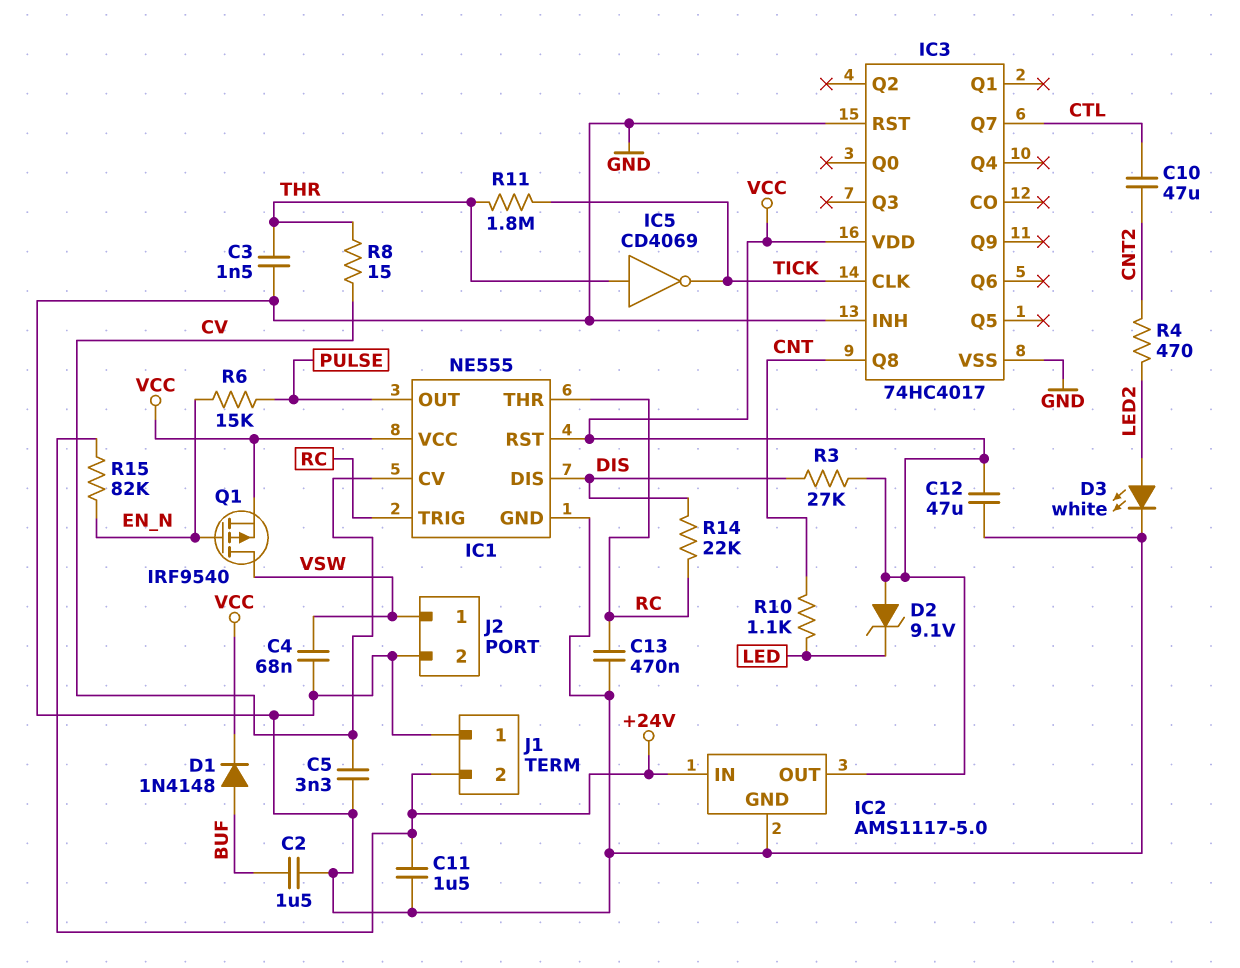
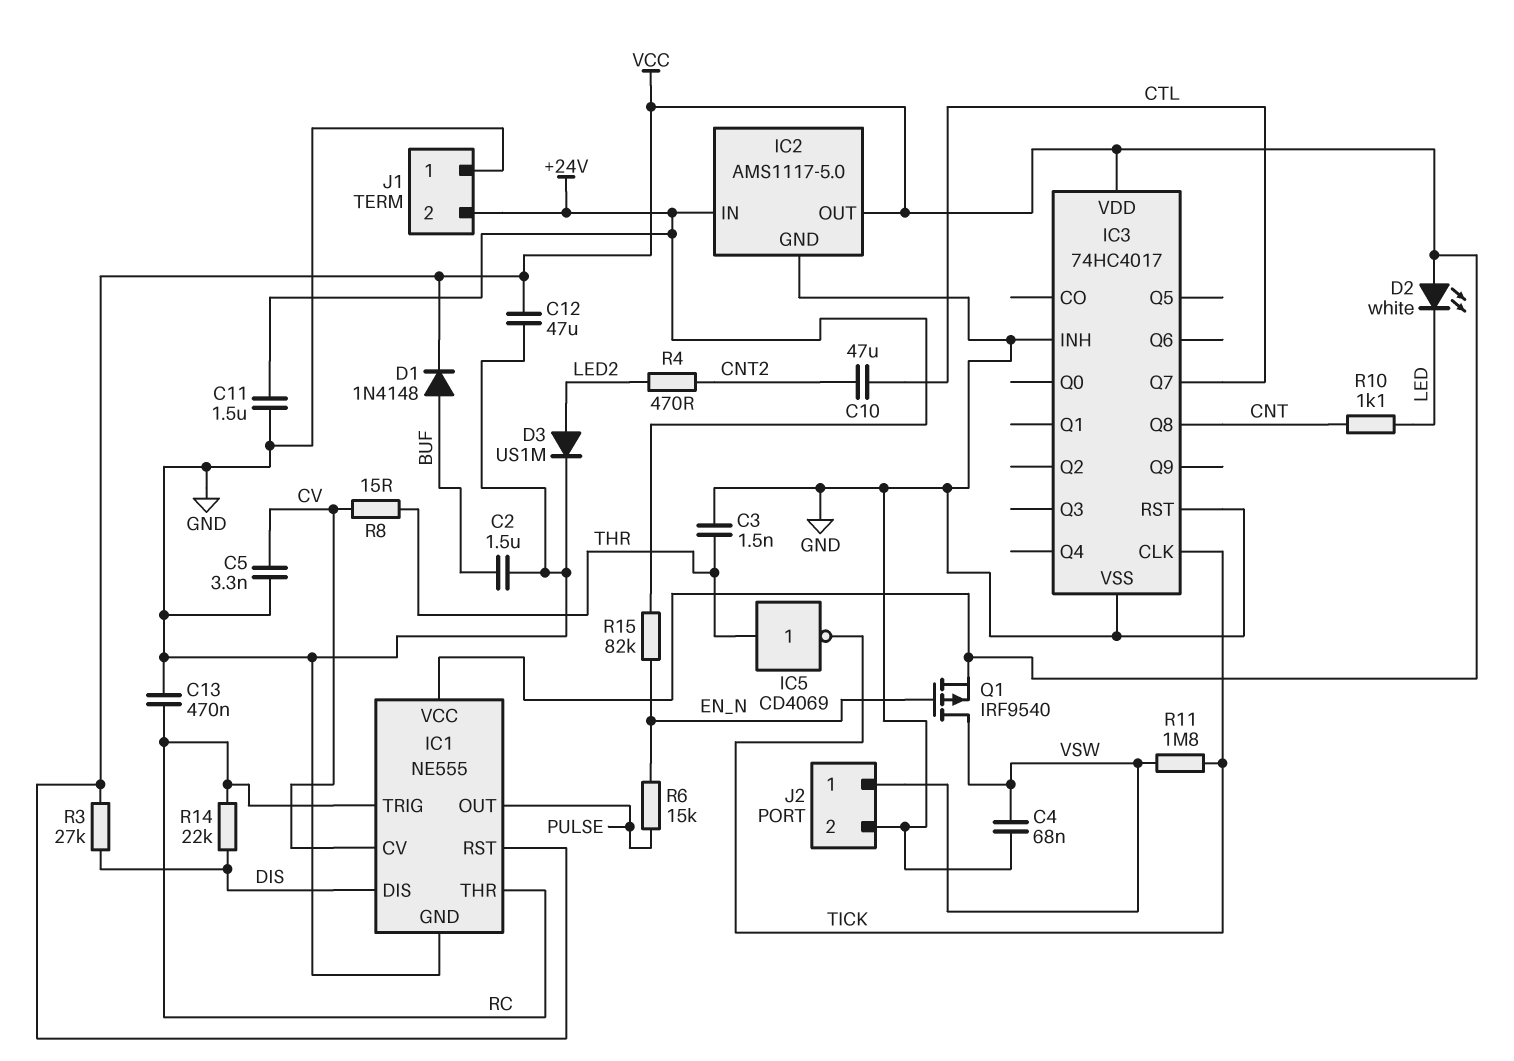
D2: zener 9.1V (A VCC, K LED) -> LED white (A VCC, K LED)
D3: LED white (A LED2, K GND) -> diode US1M (A LED2, K GND)
R11: 1.8M (THR, TICK) -> 1.8M (TICK, VSW)

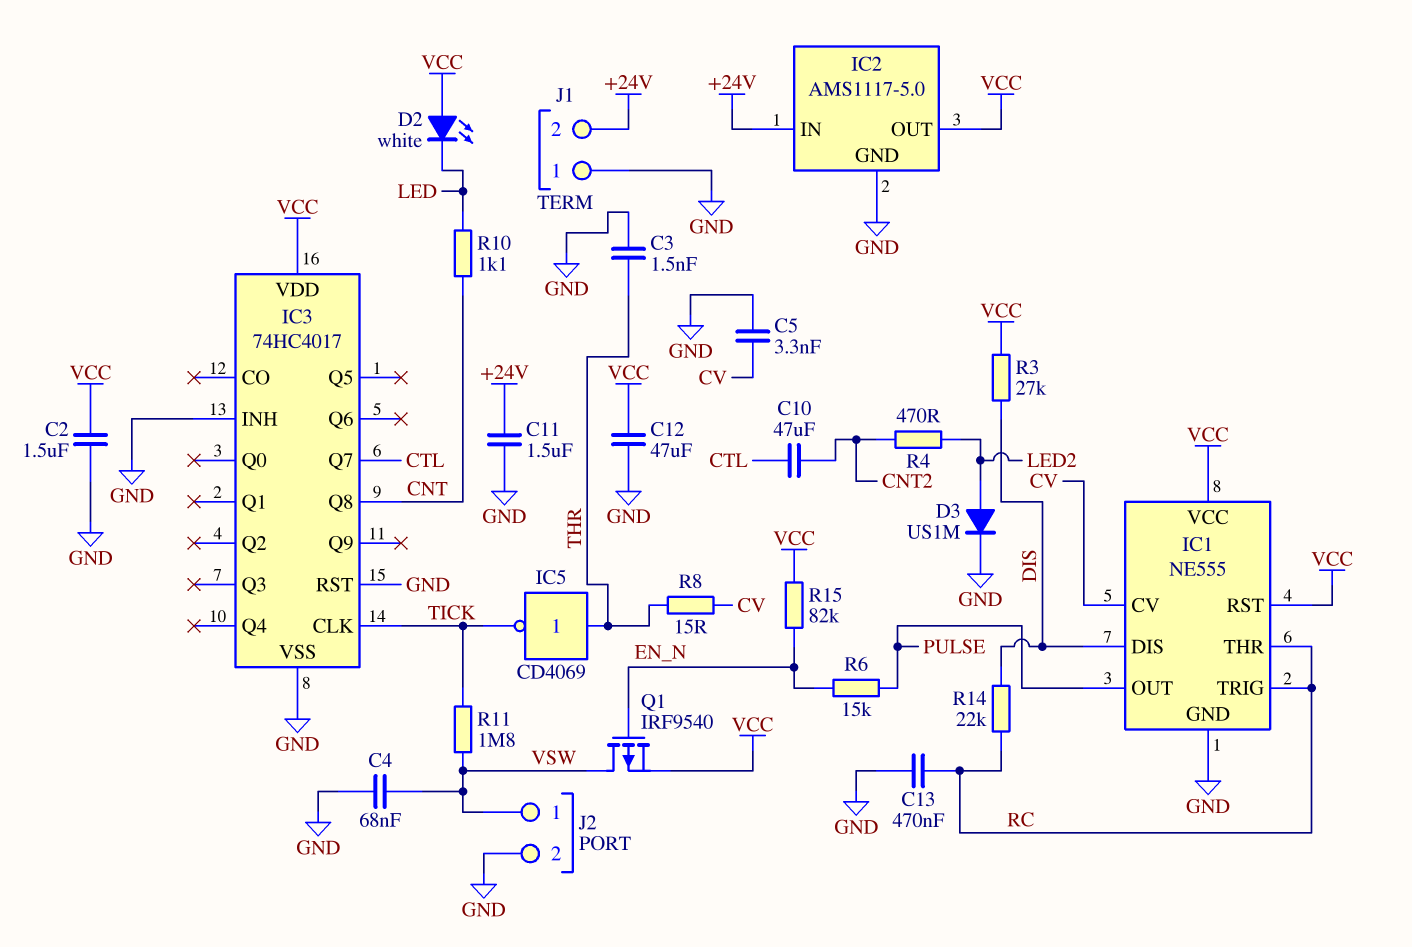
C2: 1.5uF (BUF, GND) -> 1.5uF (GND, VCC)
D1: diode 1N4148 (A BUF, K VCC) -> none
R15: 82k (+24V, EN_N) -> 82k (EN_N, VCC)

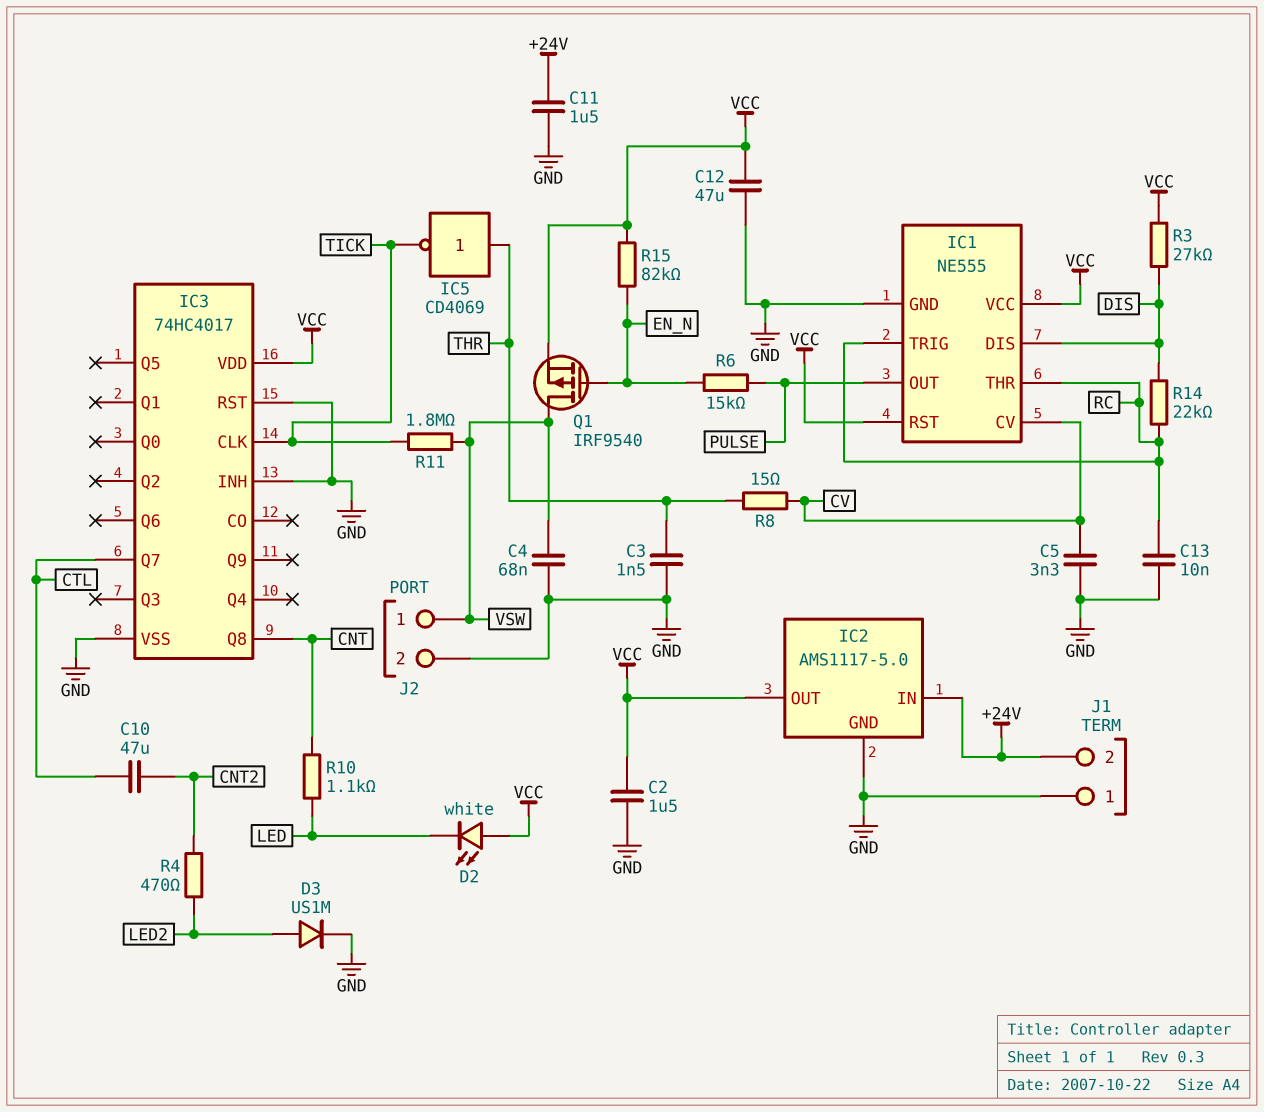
C13: 470nF (GND, RC) -> 10nF (GND, RC)

